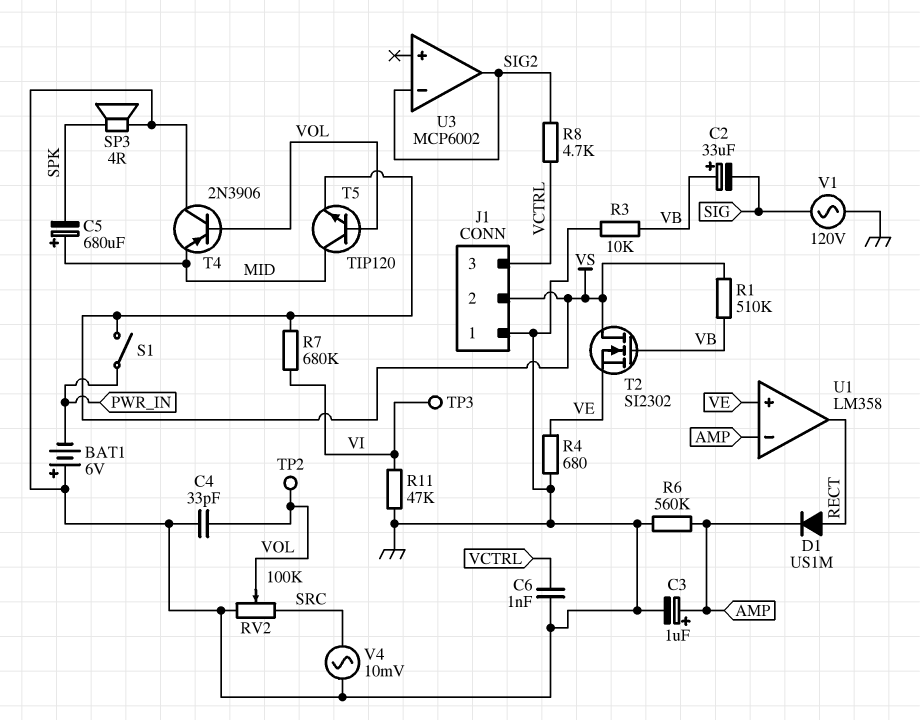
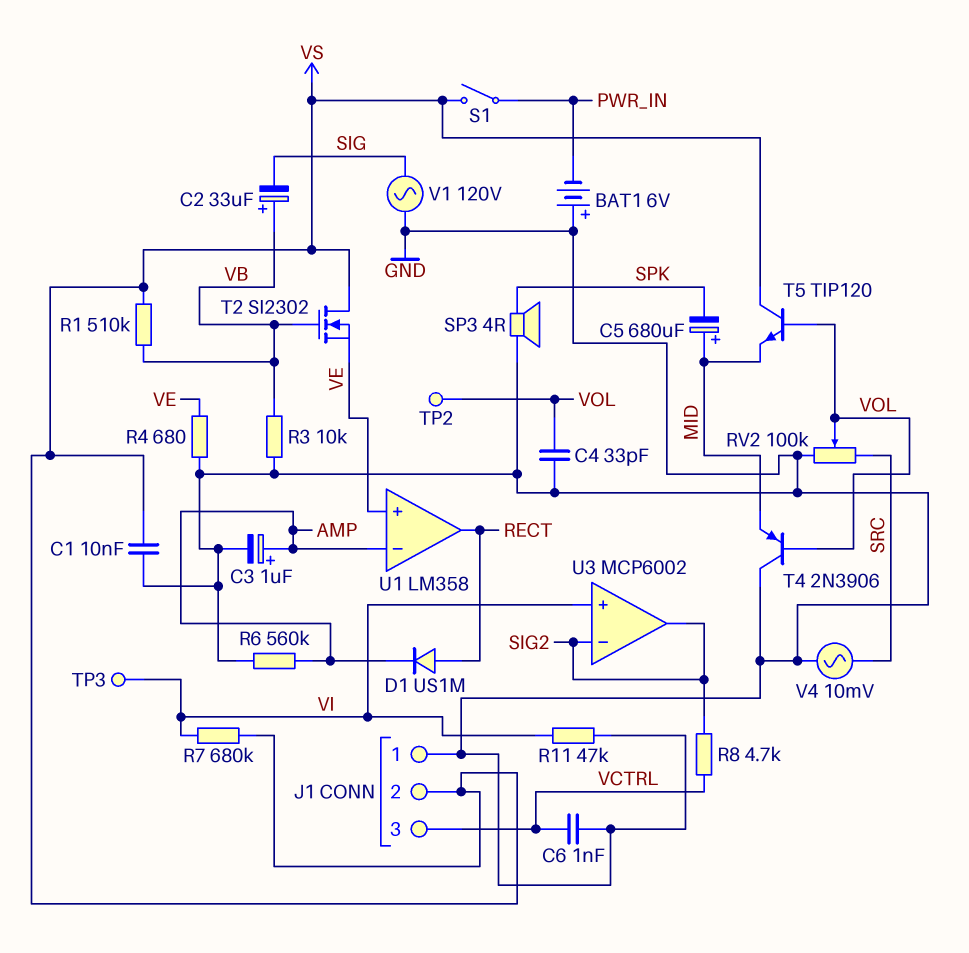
C1: none -> 10nF (GND, VS)
T5: NPN TIP120 (B VOL, C MID, E VS) -> NPN TIP120 (B VOL, C VS, E MID)
U3 pin in+: none -> VI

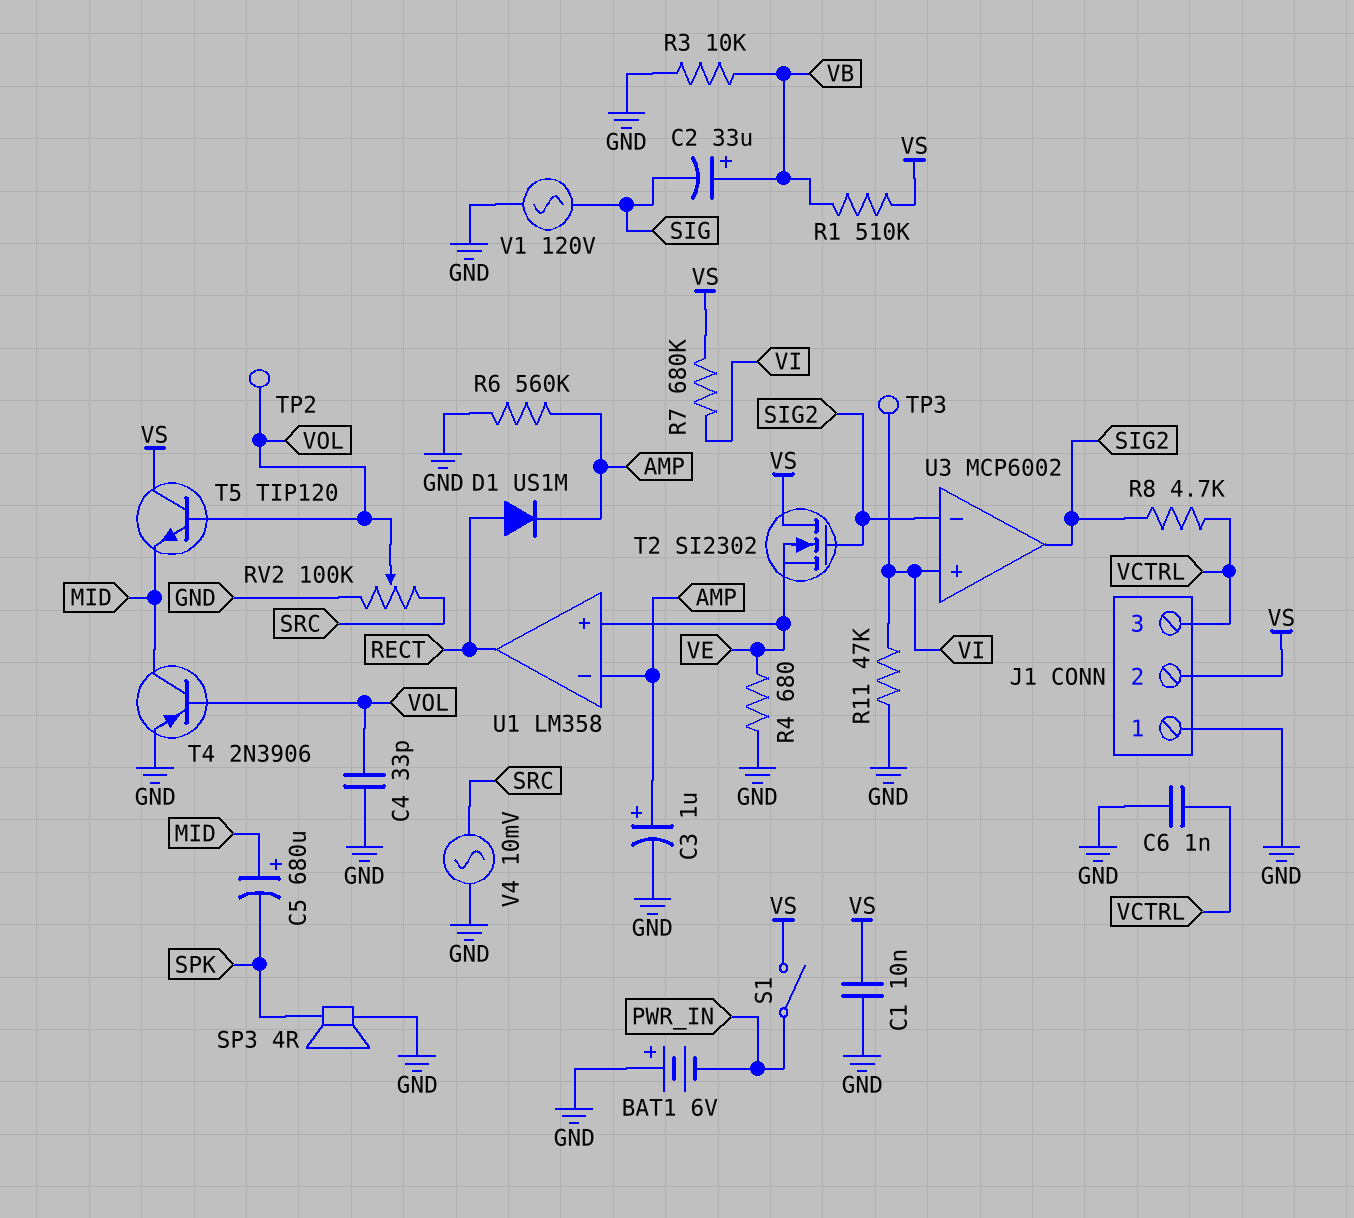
T2: NMOS SI2302 (G VB, D VS, S VE) -> NMOS SI2302 (G SIG2, D VS, S VE)
T4: PNP 2N3906 (B VOL, C GND, E MID) -> PNP 2N3906 (B VOL, C MID, E GND)

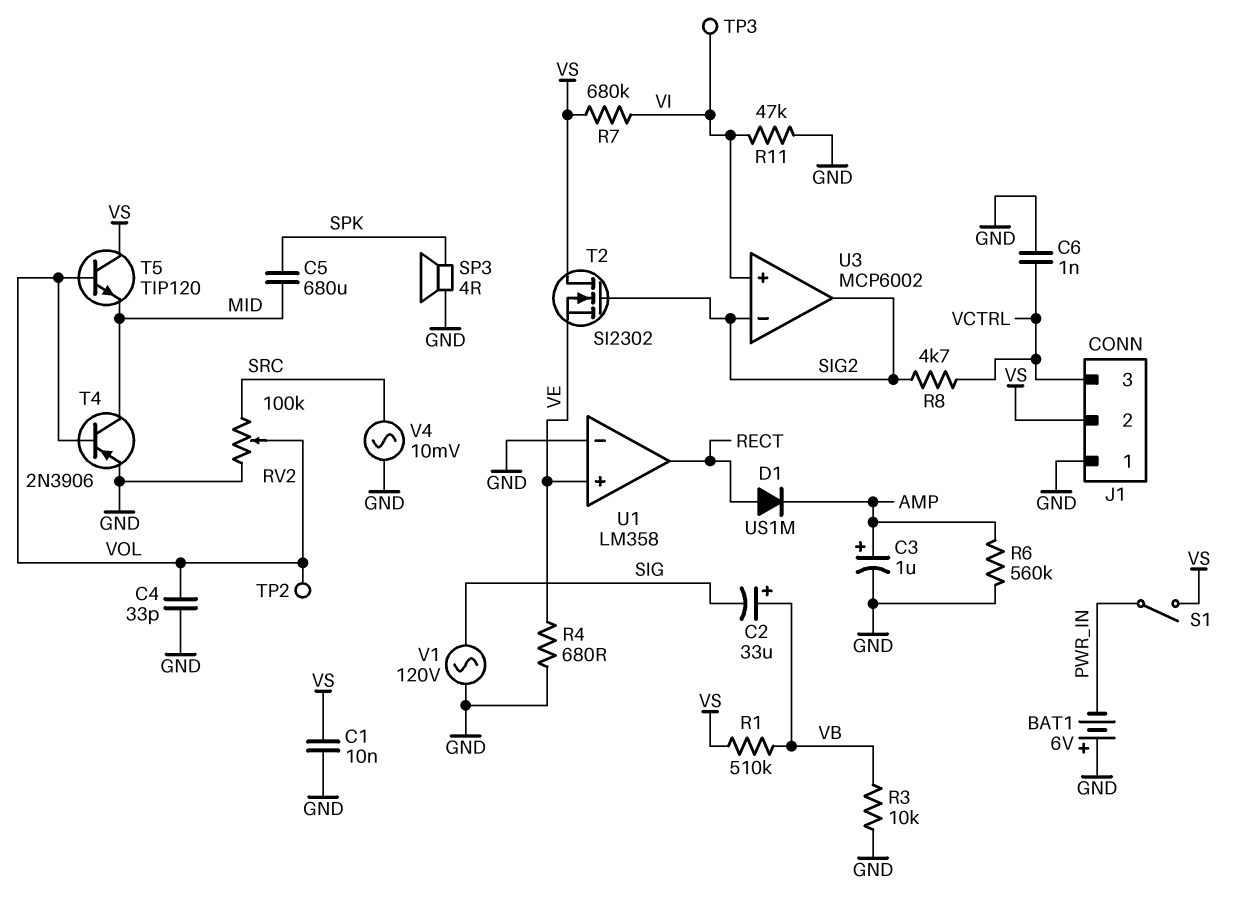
C5: 680uF (plus MID, minus SPK) -> 680uF (MID, SPK)
U1 pin in-: AMP -> GND

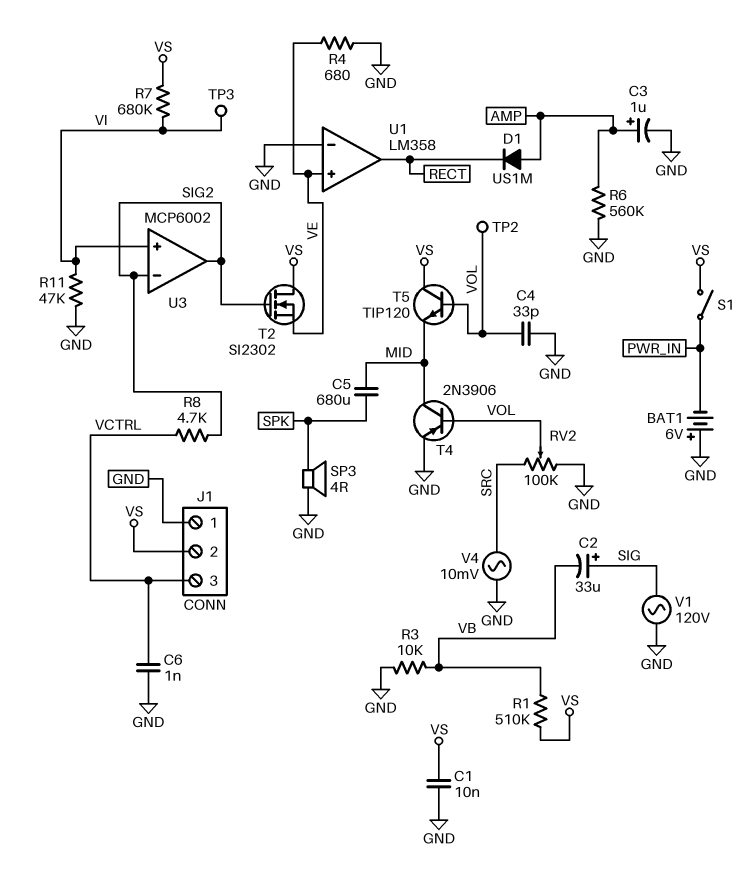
C2: 33uF (plus VB, minus SIG) -> 33uF (plus SIG, minus VB)
D1: diode US1M (A RECT, K AMP) -> diode US1M (A AMP, K RECT)

